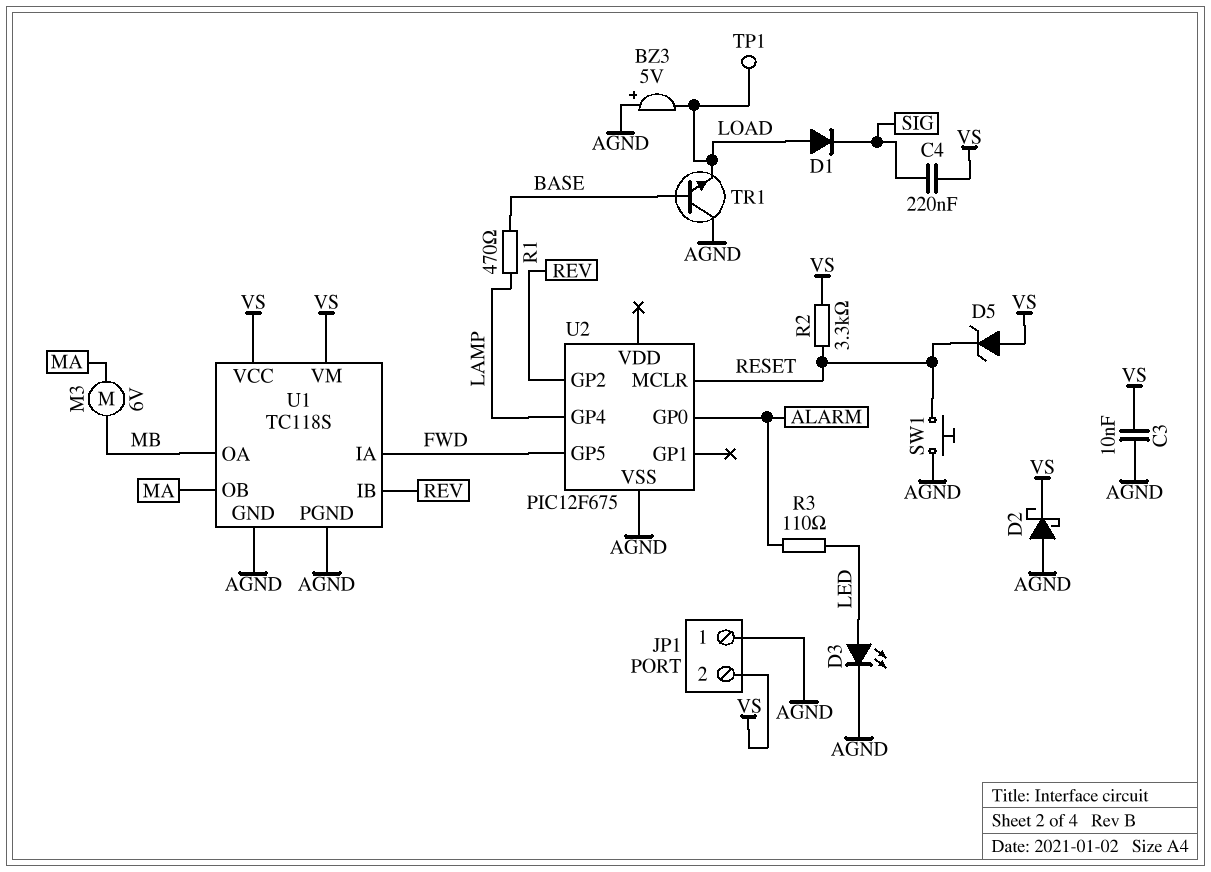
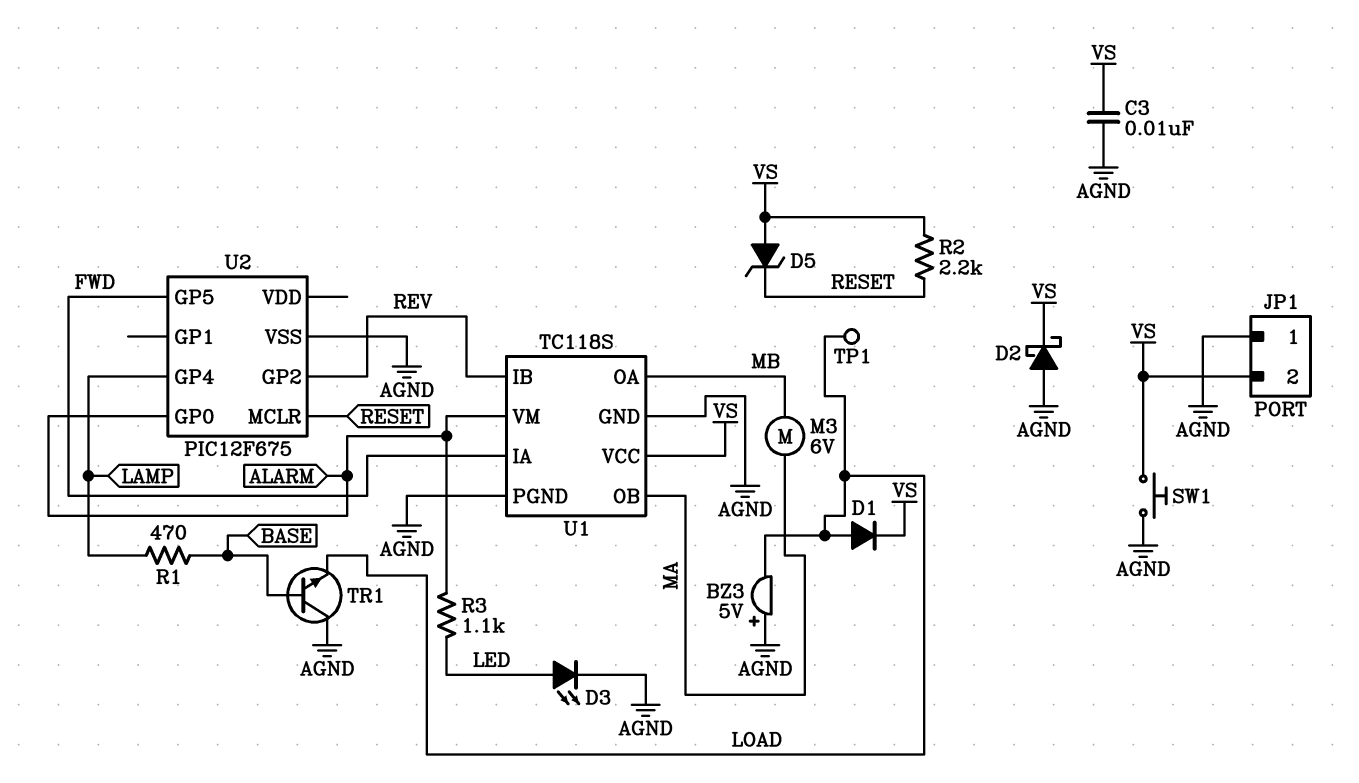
C4: 220nF (SIG, VS) -> none
D1: diode (A LOAD, K SIG) -> diode (A LOAD, K VS)
R2: 3.3k (RESET, VS) -> 2.2k (RESET, VS)
R3: 110 (ALARM, LED) -> 1.1k (ALARM, LED)
SW1: button (AGND, RESET) -> button (AGND, VS)
U1 pin VM: VS -> ALARM

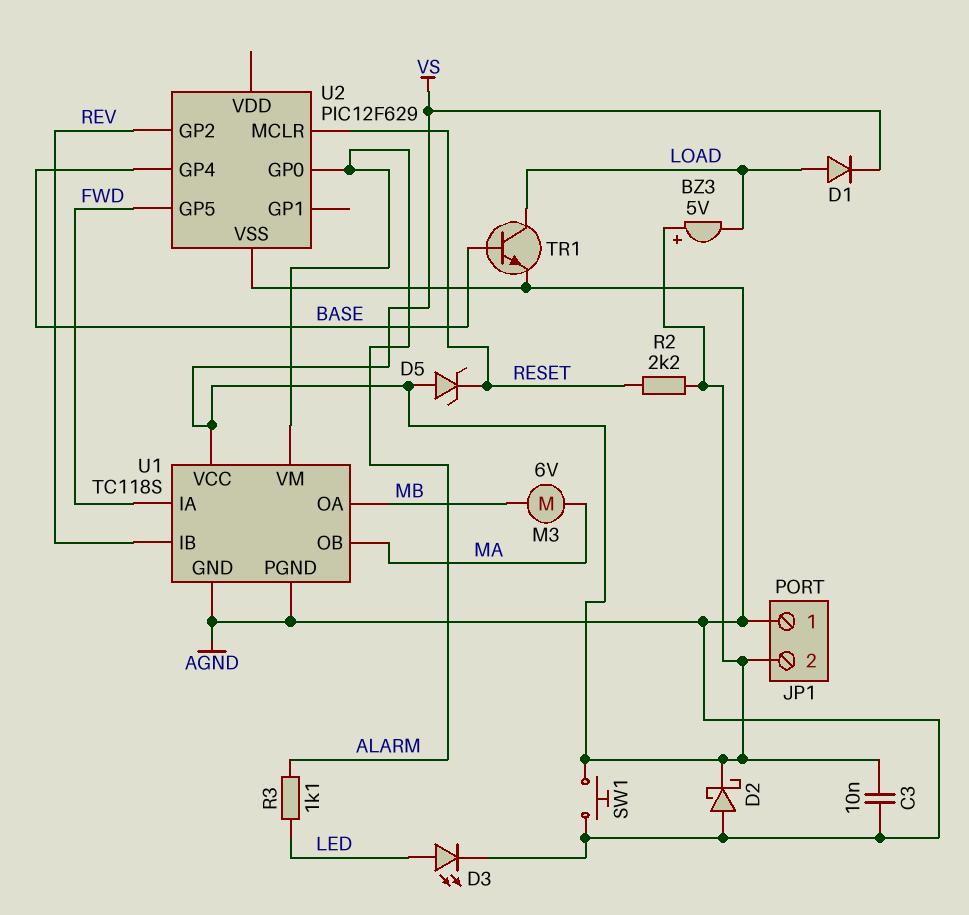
BZ3: buzzer 5V (plus AGND, minus LOAD) -> buzzer 5V (plus VS, minus LOAD)
R1: 470 (BASE, LAMP) -> none
TP1: test point (LOAD) -> none
TR1: NPN (B BASE, C AGND, E LOAD) -> NPN (B BASE, C LOAD, E AGND)
U2: PIC12F675 -> PIC12F629
U2 pin GP4: LAMP -> BASE

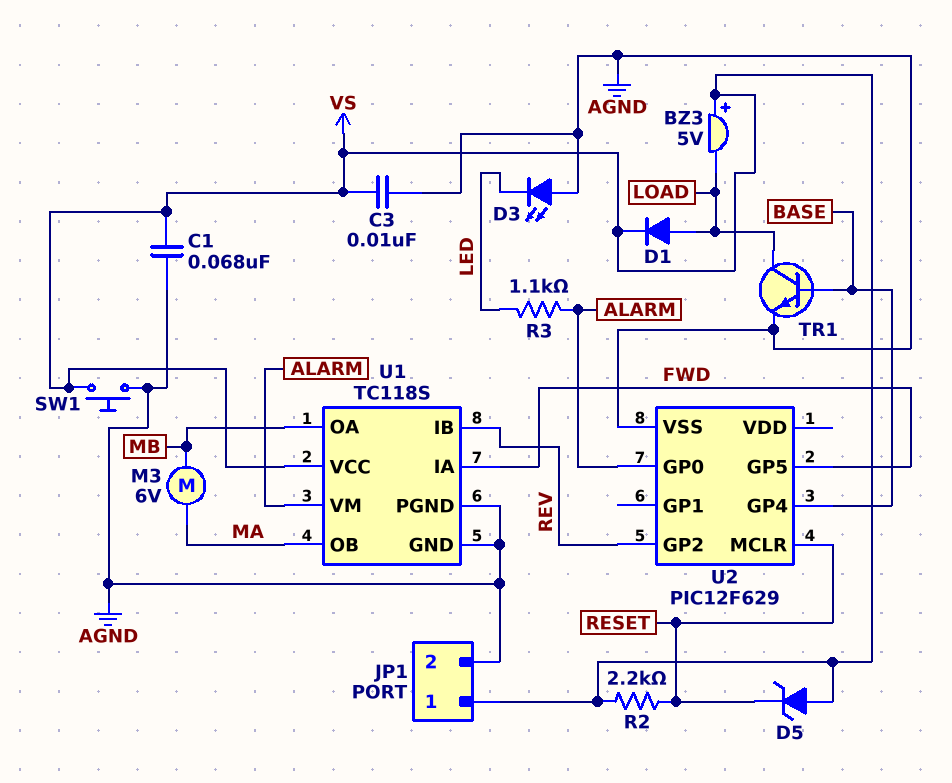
C1: none -> 68nF (AGND, VS)
D2: schottky (A AGND, K VS) -> none
D3: LED (A LED, K AGND) -> LED (A AGND, K LED)
JP1 pin 1: AGND -> VS
JP1 pin 2: VS -> AGND

